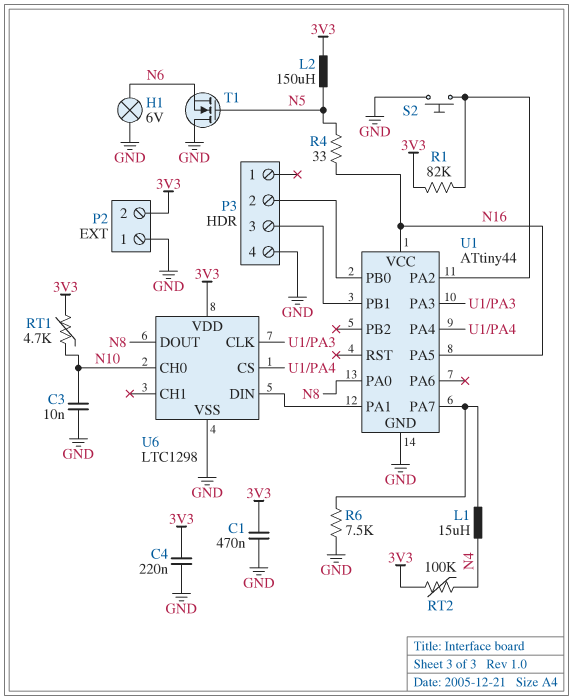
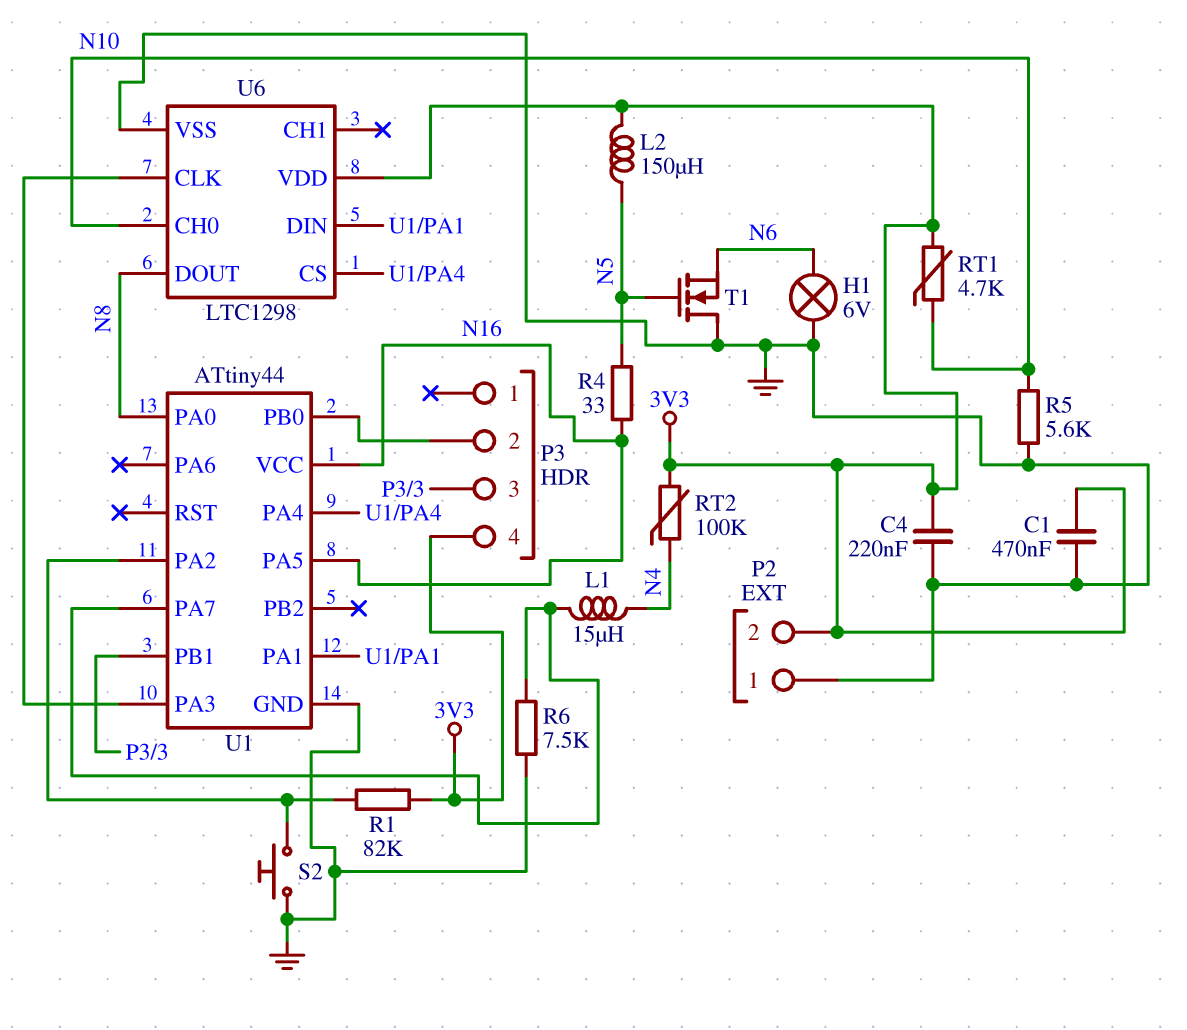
C3: 10nF (GND, N10) -> none
P3 pin 4: GND -> 3V3
R5: none -> 5.6k (GND, N10)

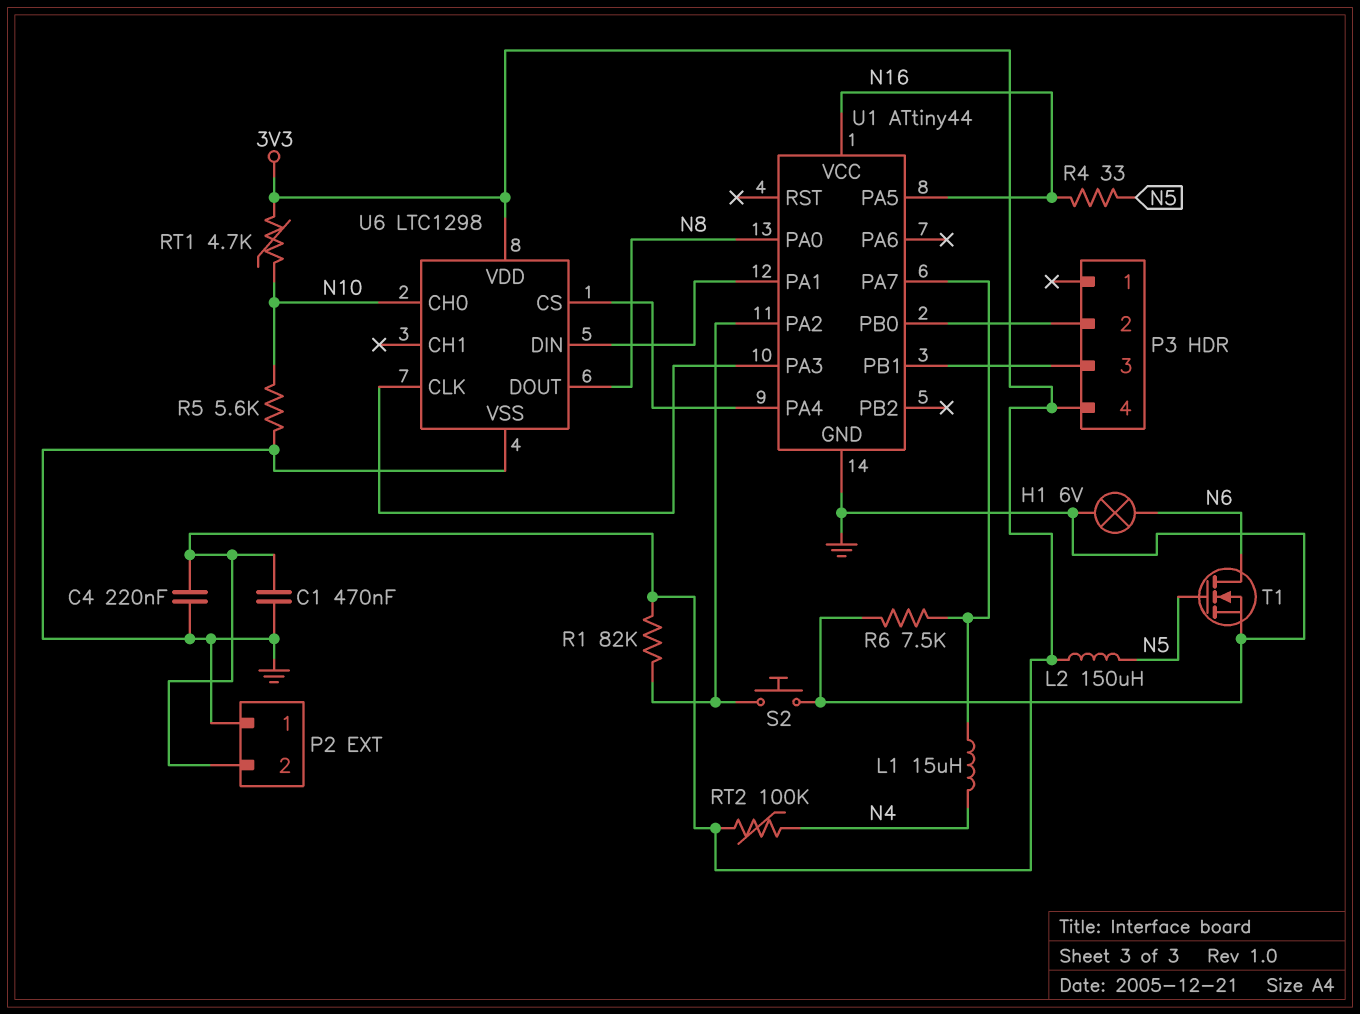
T1: NMOS (G N5, D GND, S N6) -> NMOS (G N5, D N6, S GND)

